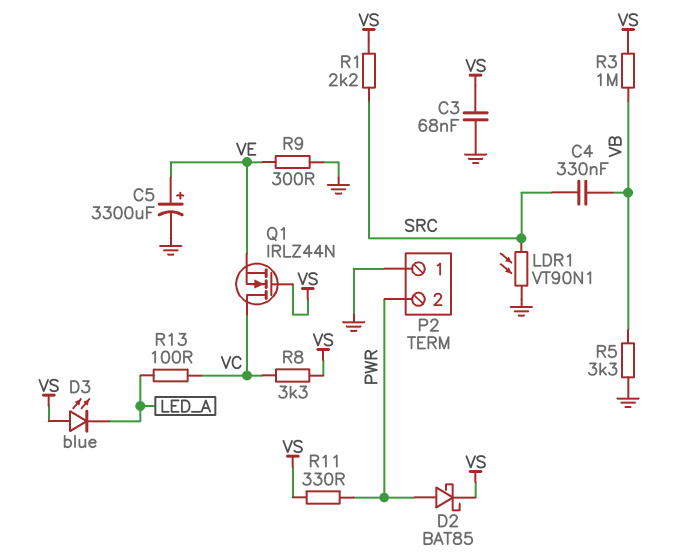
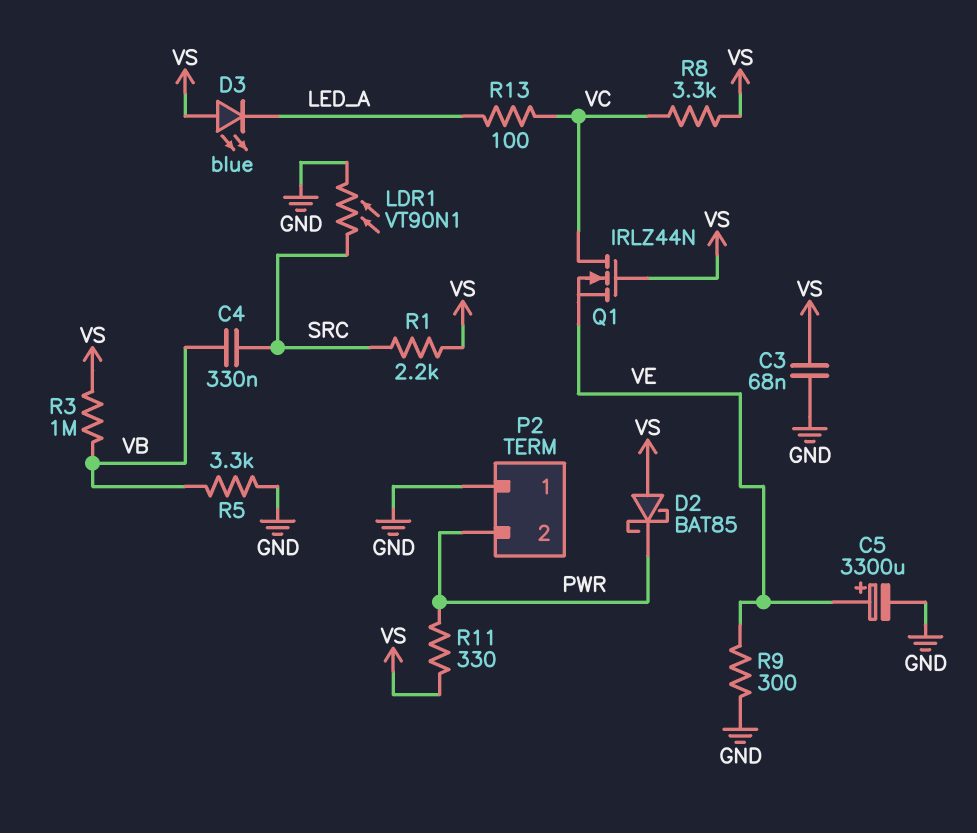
D2: schottky BAT85 (A PWR, K VS) -> schottky BAT85 (A VS, K PWR)

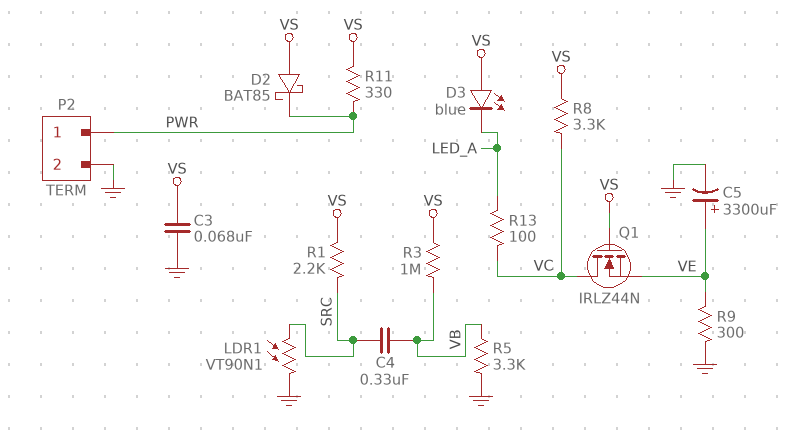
P2 pin 1: GND -> PWR
P2 pin 2: PWR -> GND

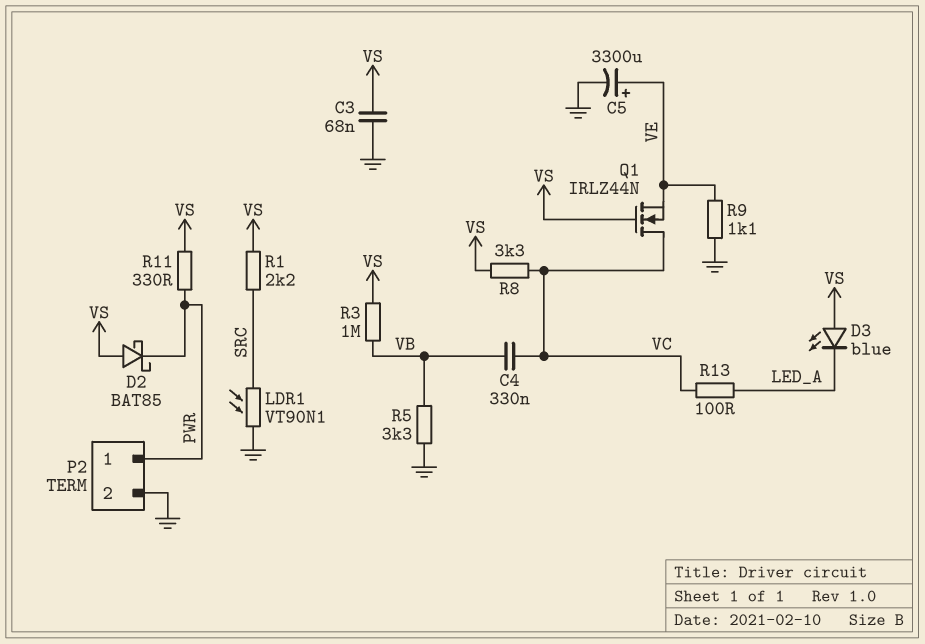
C4: 330nF (SRC, VB) -> 330nF (VB, VC)
R9: 300 (GND, VE) -> 1.1k (GND, VE)

